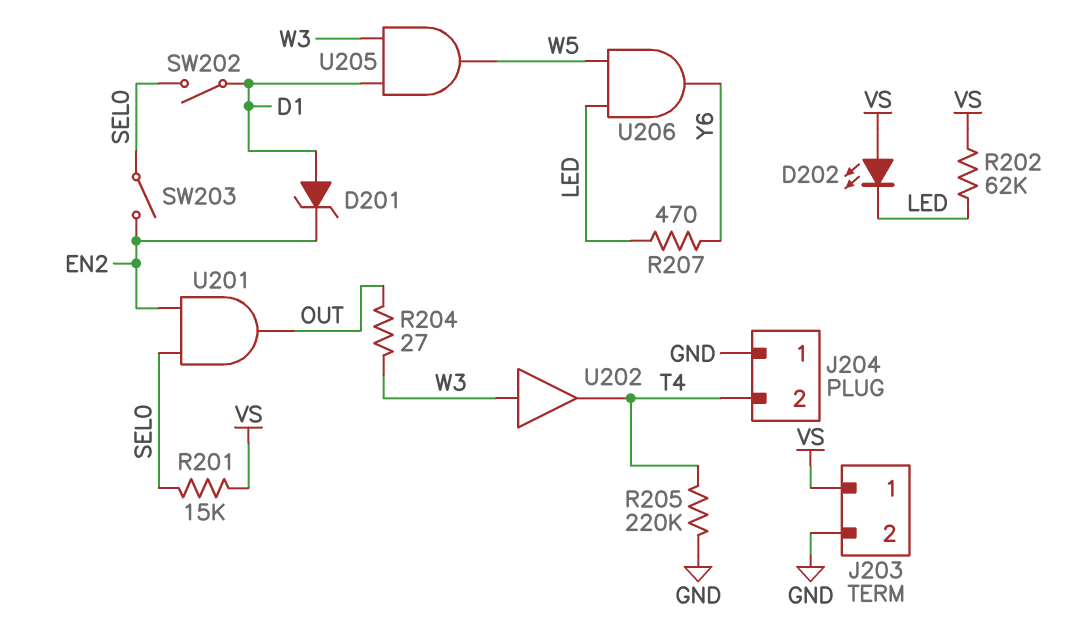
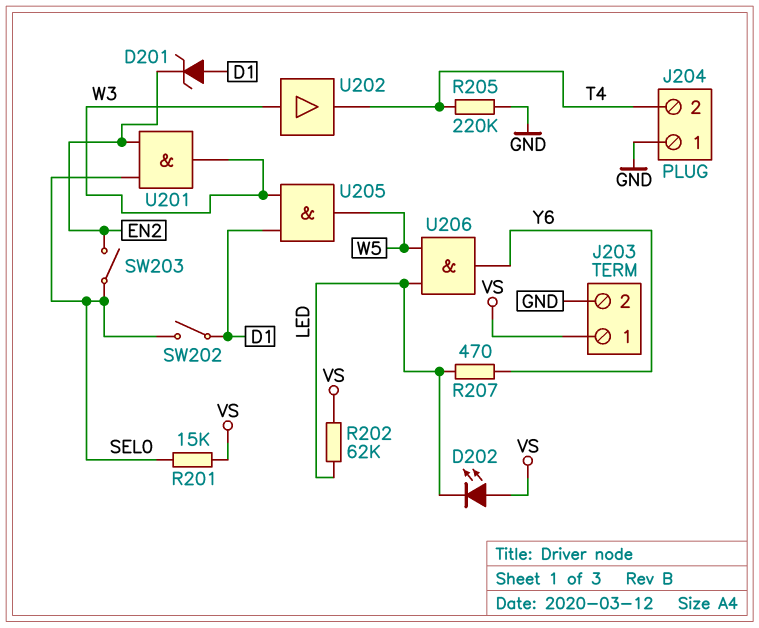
R204: 27 (OUT, W3) -> none
U201: AND (in EN2, in SEL0, out OUT) -> AND (in EN2, in SEL0, out W3)

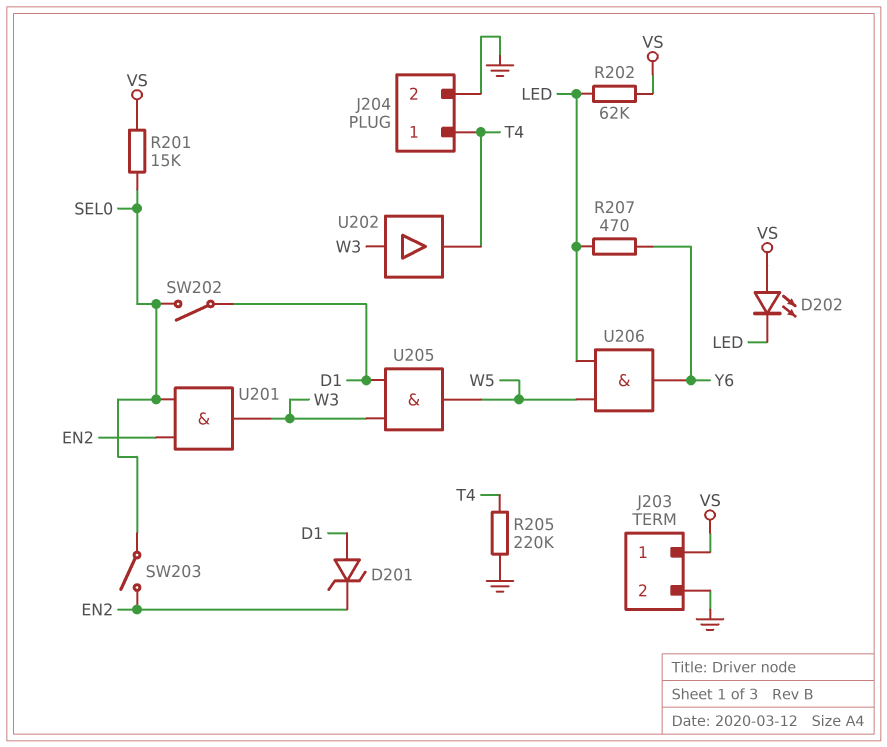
J204 pin 1: GND -> T4
J204 pin 2: T4 -> GND

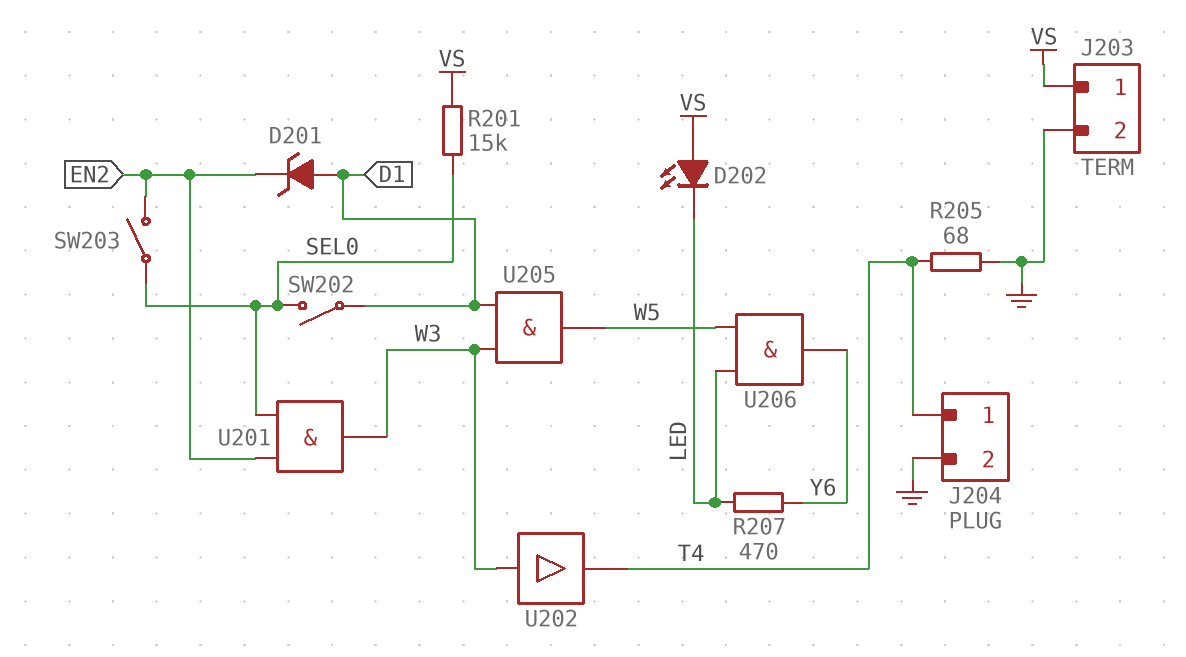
R202: 62k (LED, VS) -> none
R205: 220k (GND, T4) -> 68 (GND, T4)

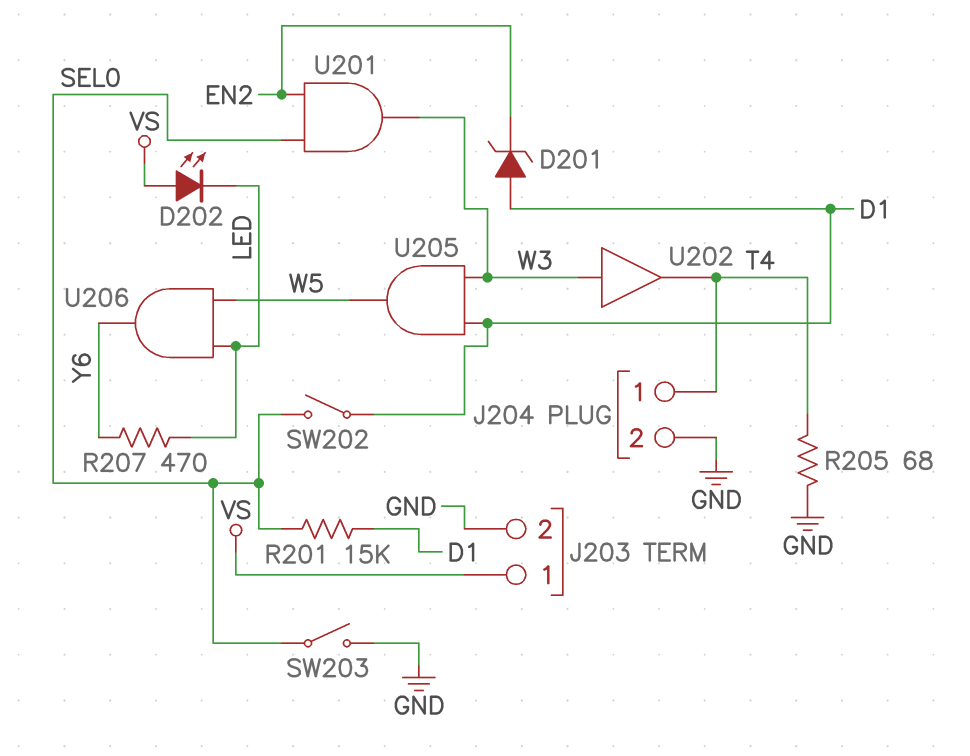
R201: 15k (SEL0, VS) -> 15k (D1, SEL0)
SW203: switch (EN2, SEL0) -> switch (GND, SEL0)

